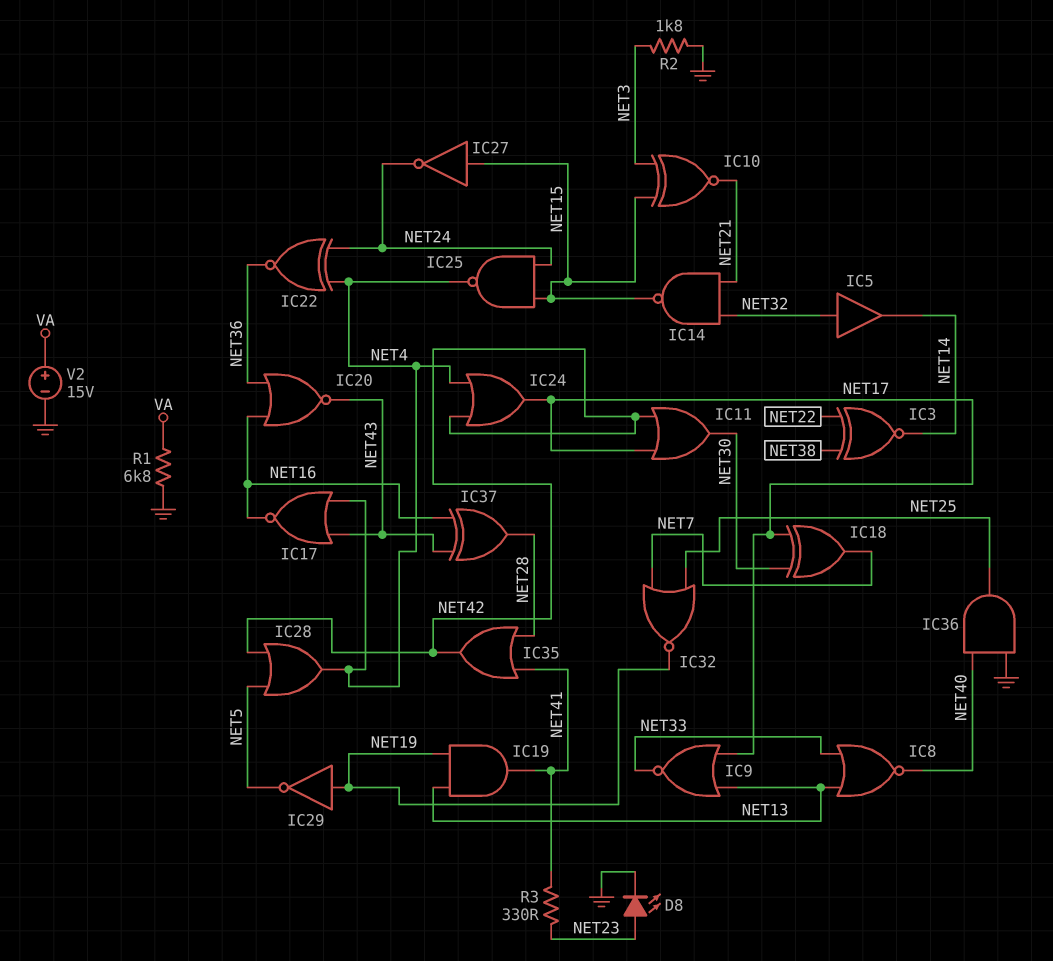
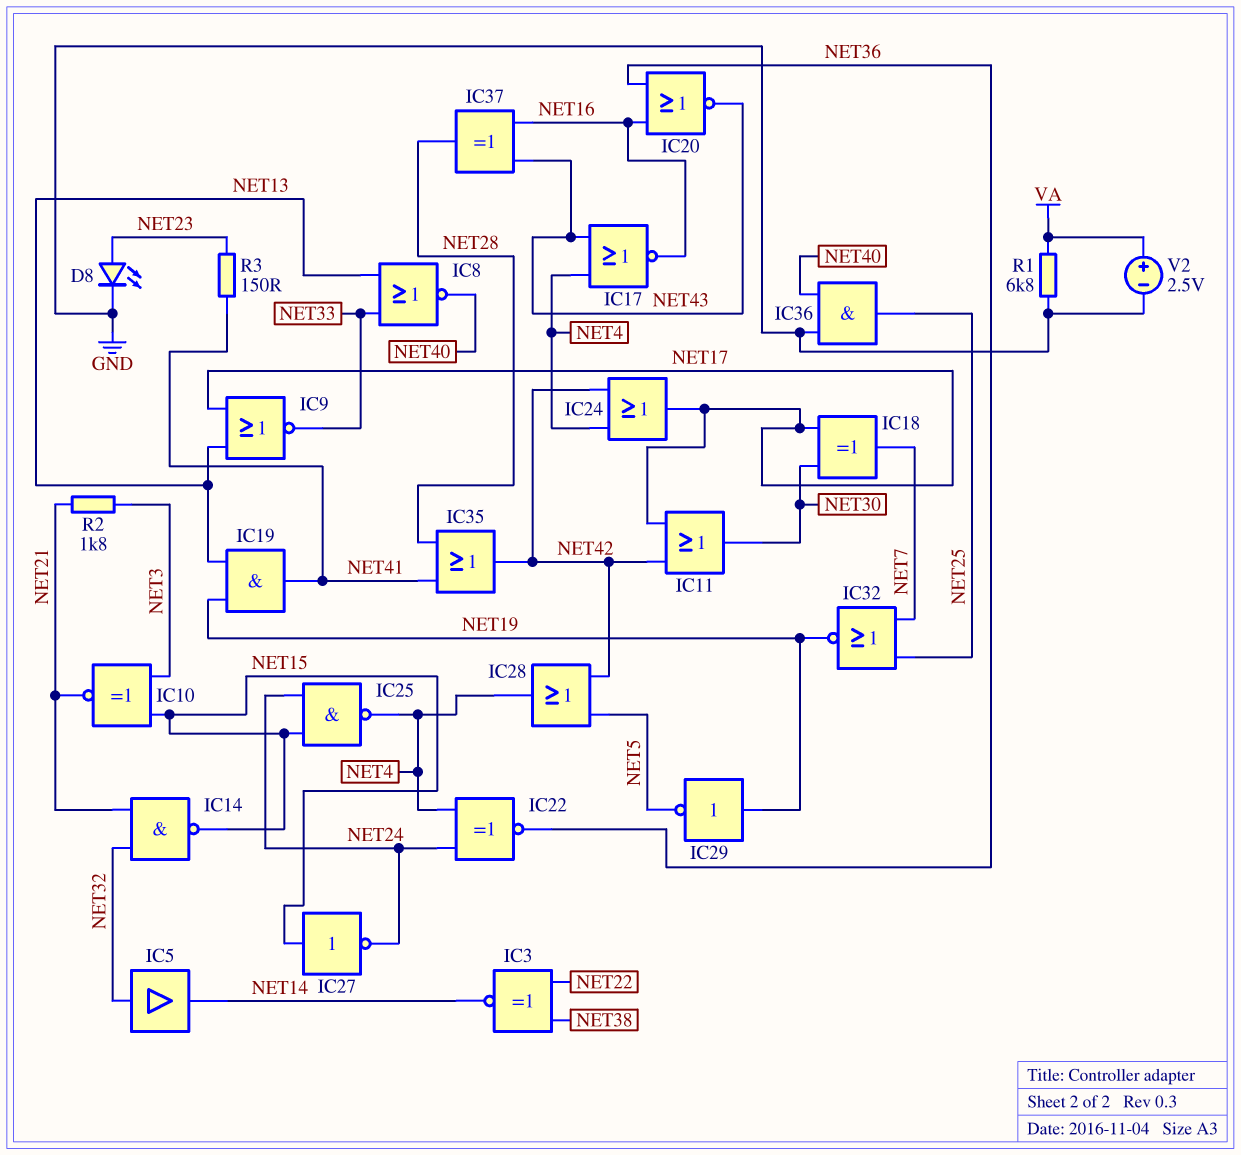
R2: 1.8k (GND, NET3) -> 1.8k (NET3, NET21)
R3: 330 (NET23, NET41) -> 150 (NET23, NET41)
V2: 15V (plus VA, minus GND) -> 2.5V (plus VA, minus GND)

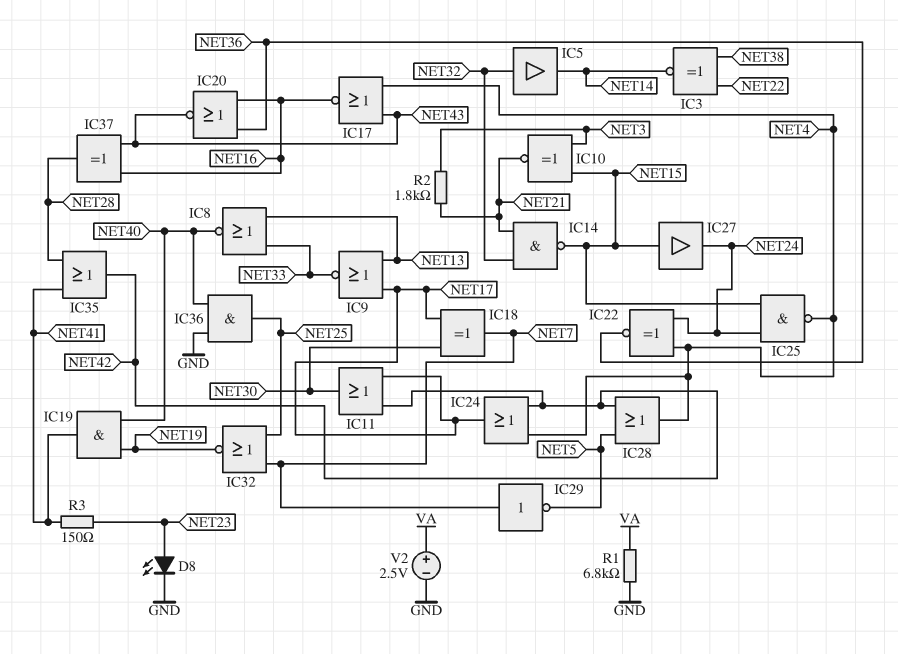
IC19: AND (in NET13, in NET19, out NET41) -> AND (in NET19, in NET40, out NET41)
IC27: NOT (in NET15, out NET24) -> buffer (in NET15, out NET24)
IC29: NOT (in NET19, out NET5) -> NOT (in NET7, out NET5)

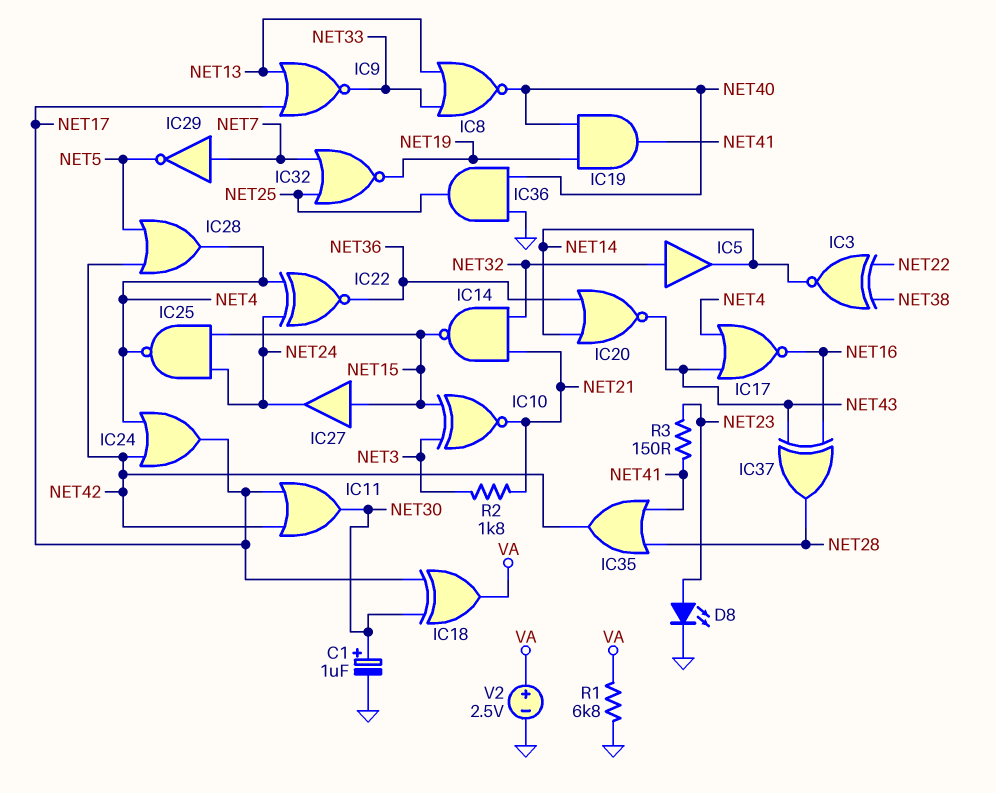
C1: none -> 1uF (plus NET30, minus GND)
IC18: XOR (in NET17, in NET30, out NET7) -> XOR (in NET17, in NET30, out VA)
IC20: NOR (in NET16, in NET36, out NET43) -> NOR (in NET14, in NET36, out NET43)

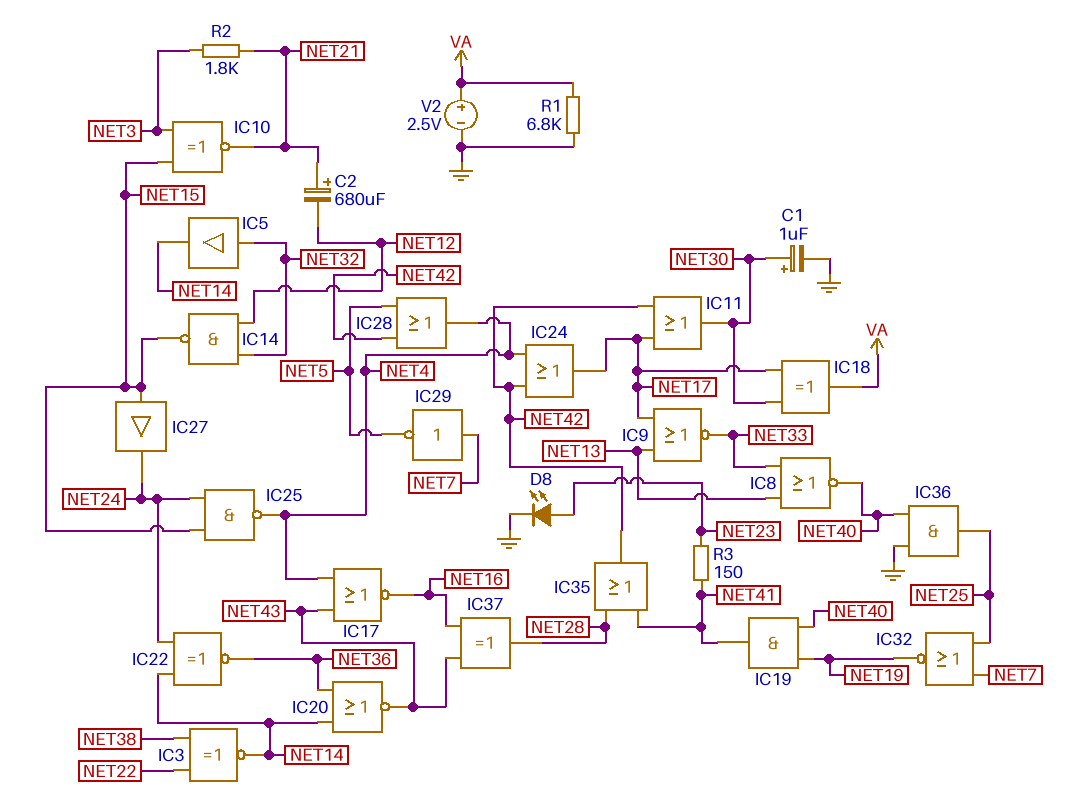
C2: none -> 680uF (plus NET21, minus NET12)
IC14: NAND (in NET21, in NET32, out NET15) -> NAND (in NET12, in NET32, out NET15)
IC22: XNOR (in NET4, in NET24, out NET36) -> XNOR (in NET14, in NET24, out NET36)

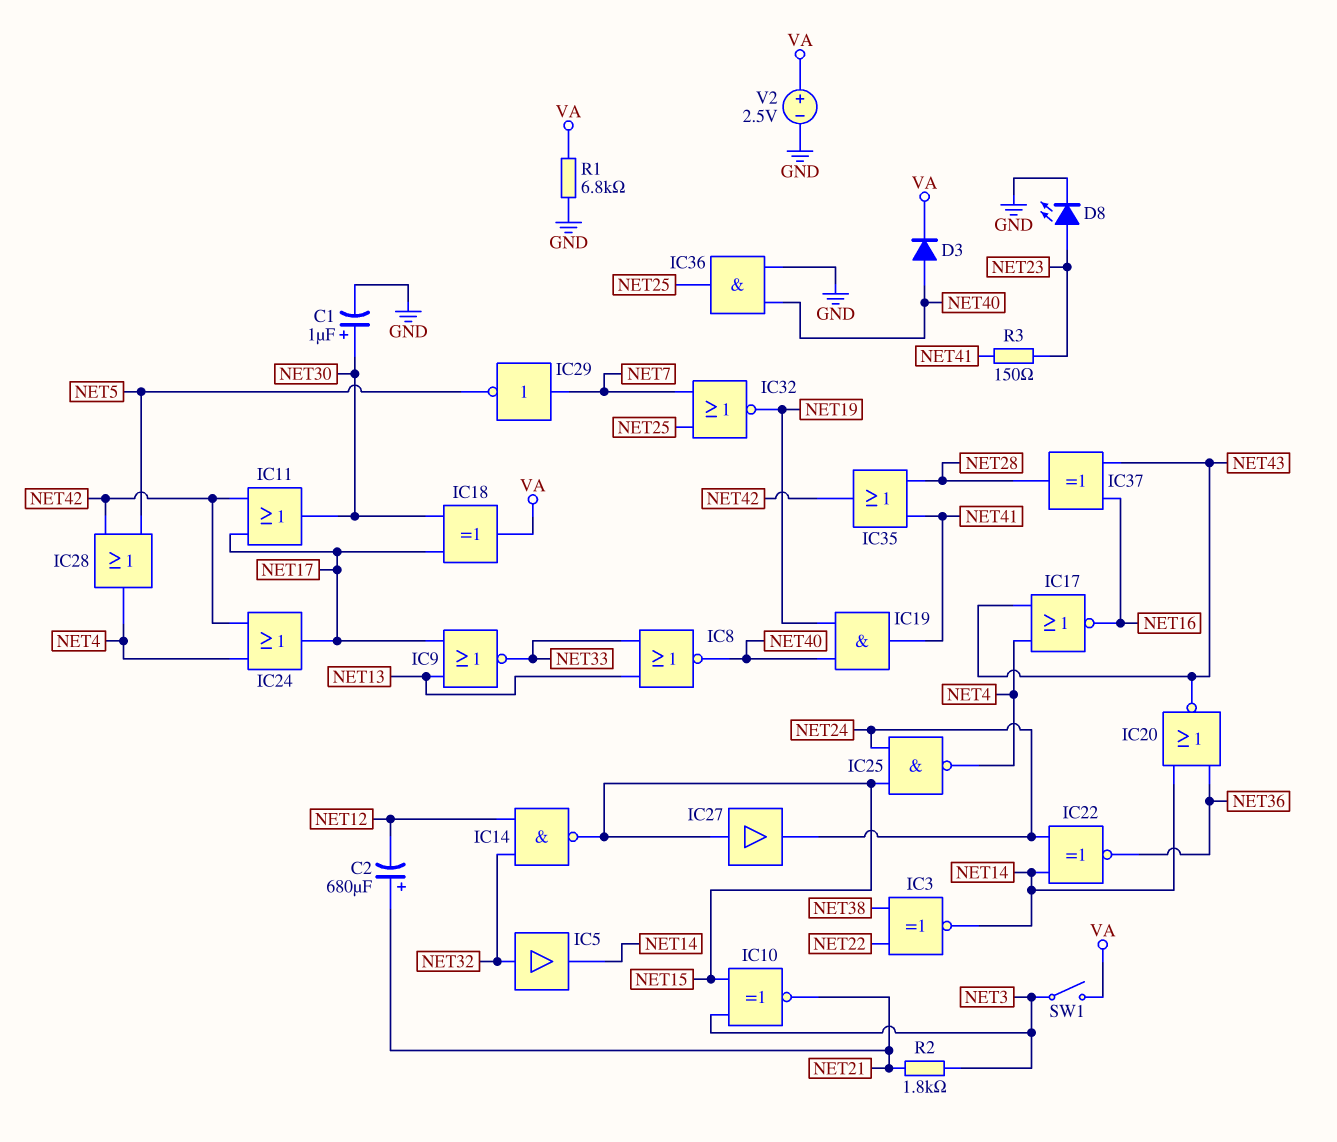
D3: none -> diode (A NET40, K VA)
SW1: none -> switch (NET3, VA)

